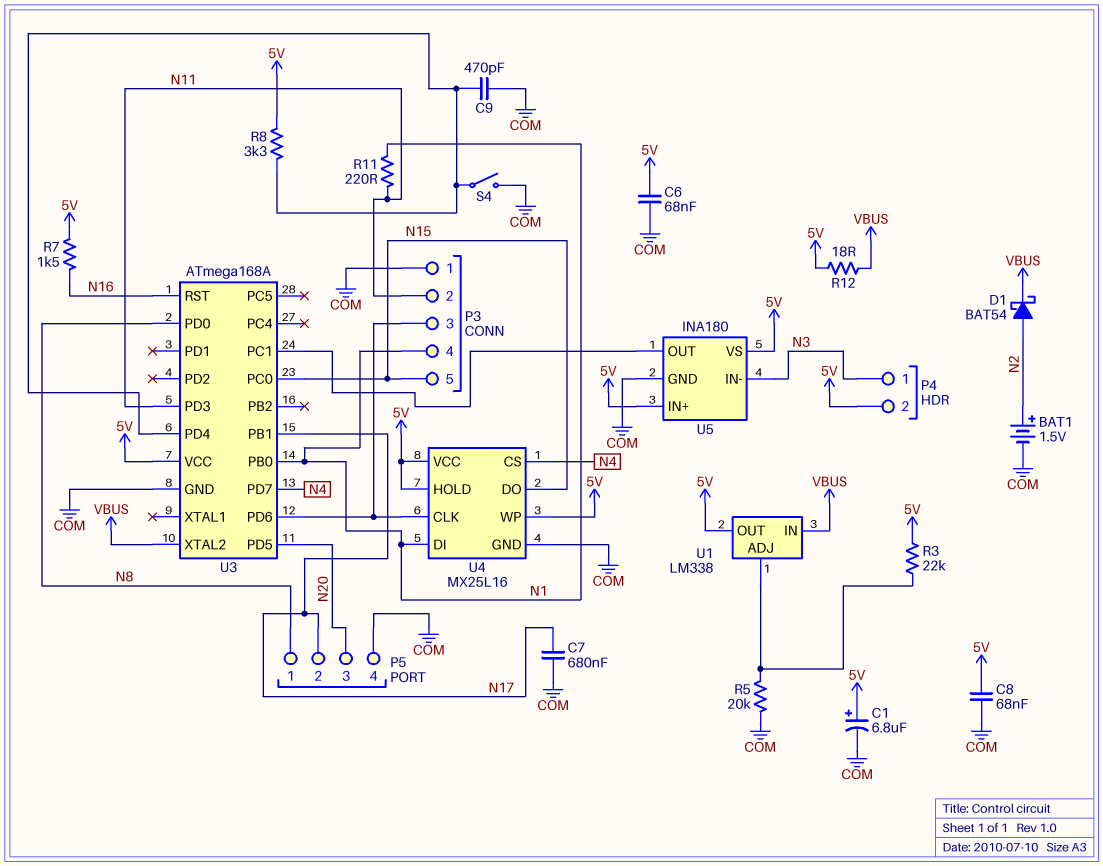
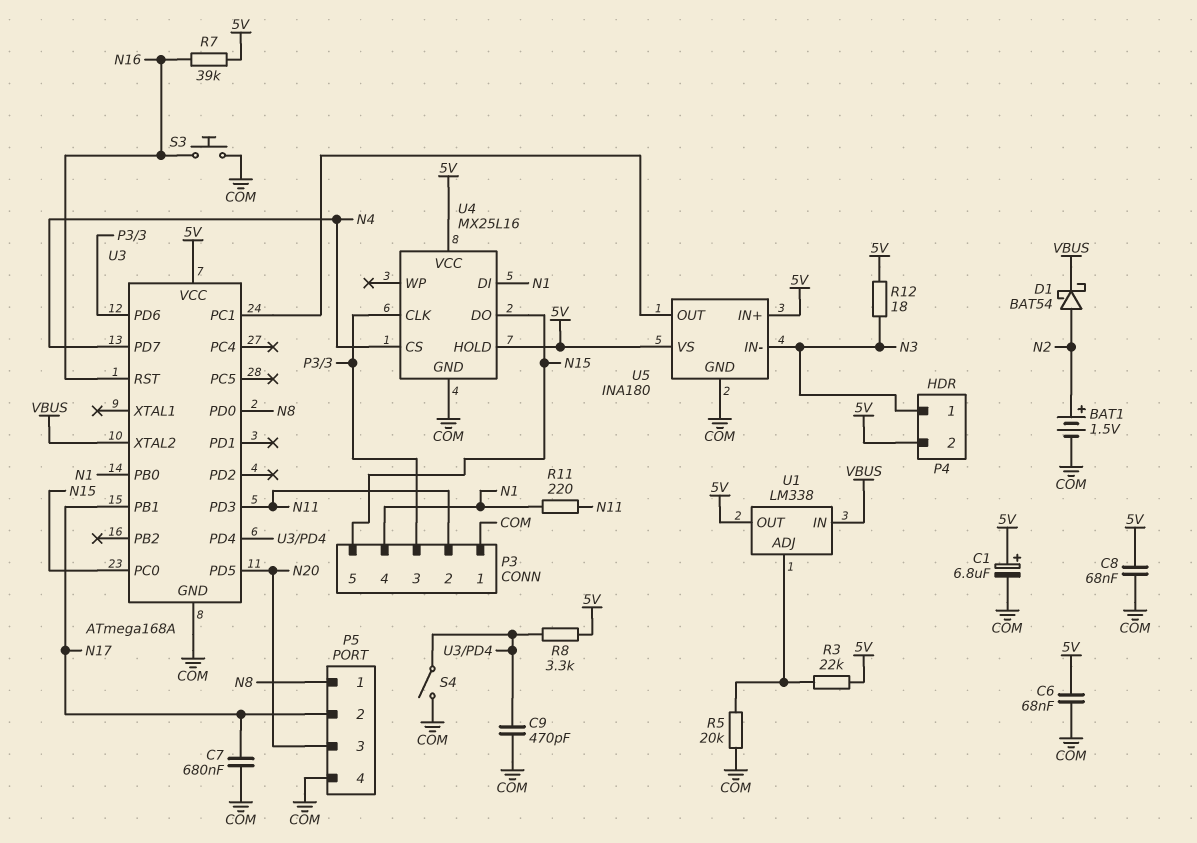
R7: 1.5k (5V, N16) -> 39k (5V, N16)
R12: 18 (5V, VBUS) -> 18 (5V, N3)
S3: none -> button (COM, N16)
U4 pin WP: 5V -> none

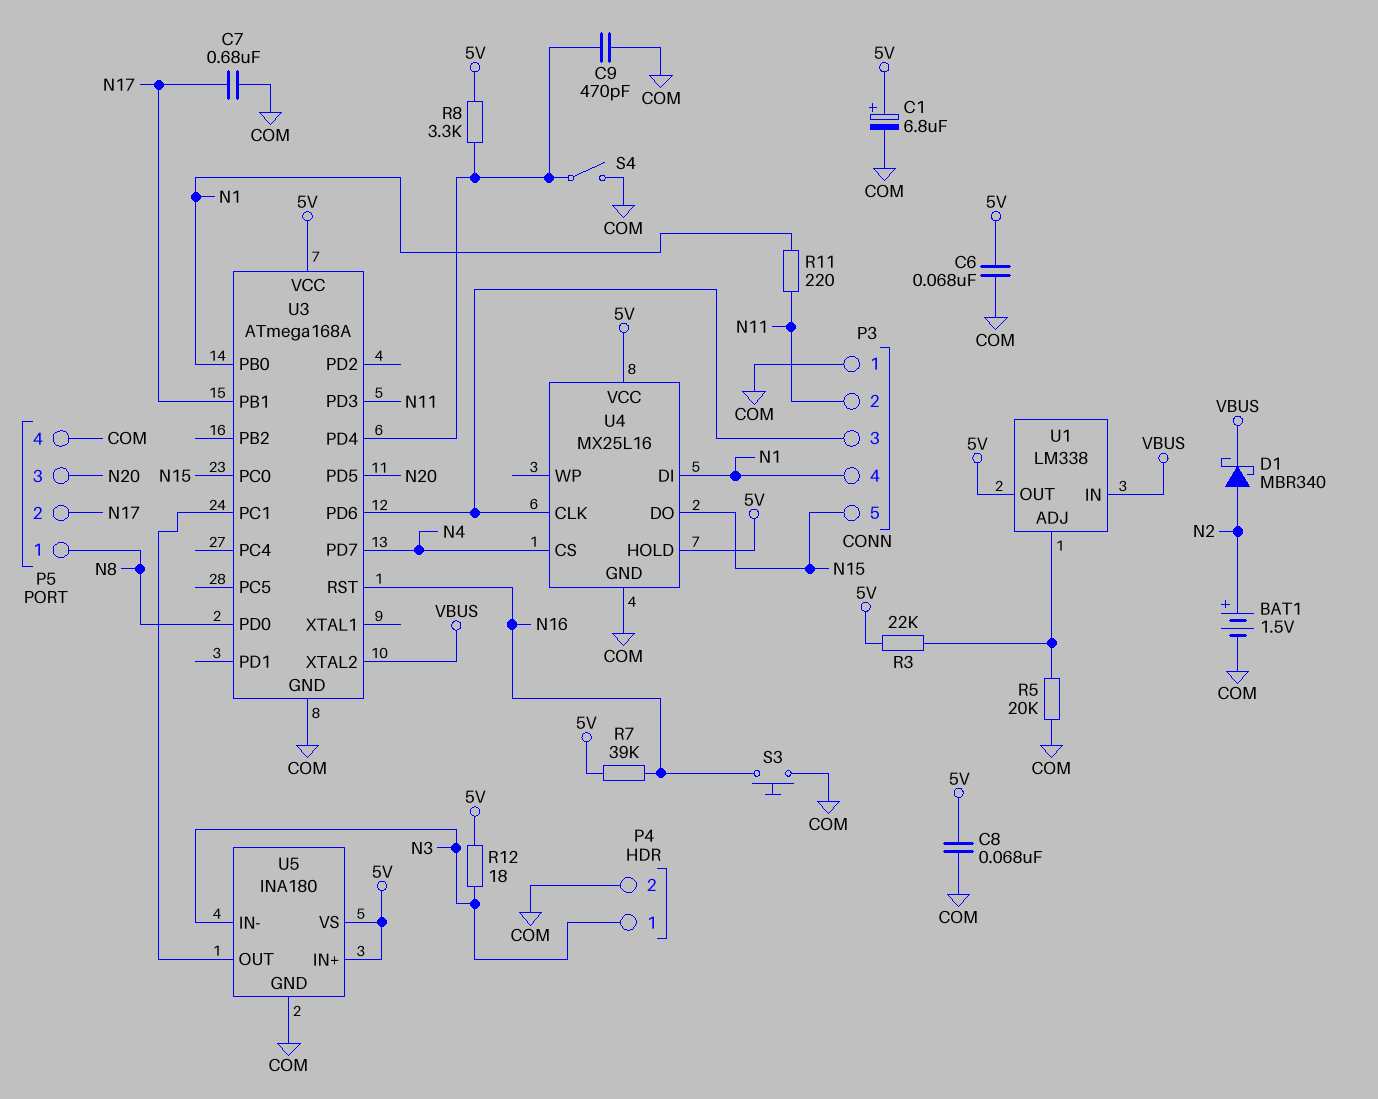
D1: schottky BAT54 (A N2, K VBUS) -> schottky MBR340 (A N2, K VBUS)
P4 pin 2: 5V -> COM

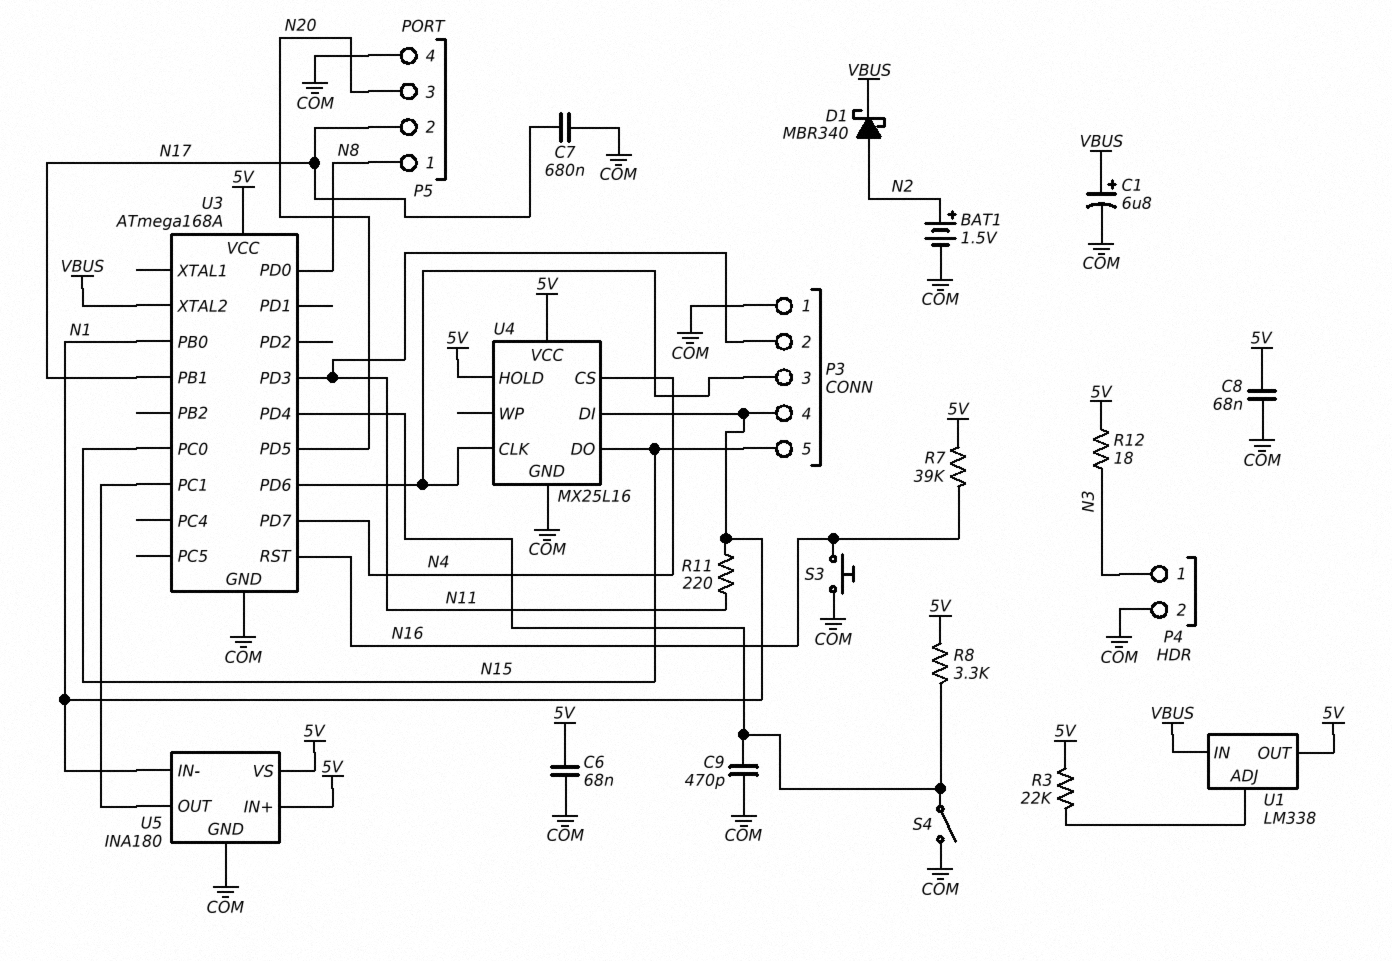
C1: 6.8uF (plus 5V, minus COM) -> 6.8uF (plus VBUS, minus COM)
R5: 20k (COM, U1/ADJ) -> none
U5 pin IN-: N3 -> N1

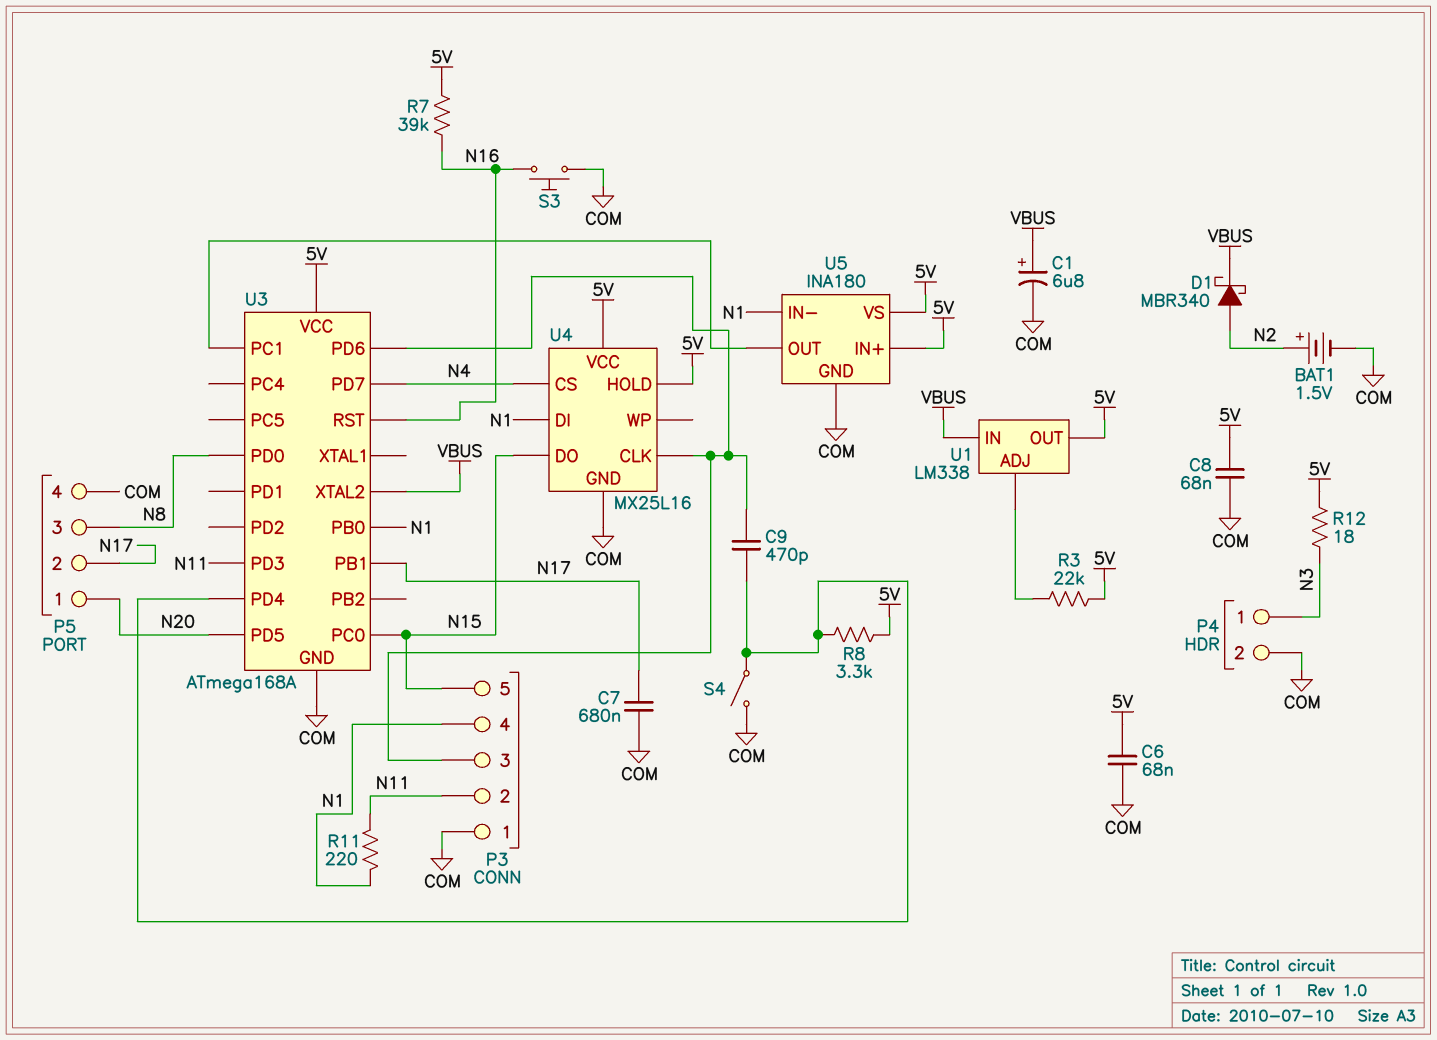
C9: 470pF (COM, U3/PD4) -> 470pF (P3/3, U3/PD4)
P5 pin 1: N8 -> N20
P5 pin 3: N20 -> N8

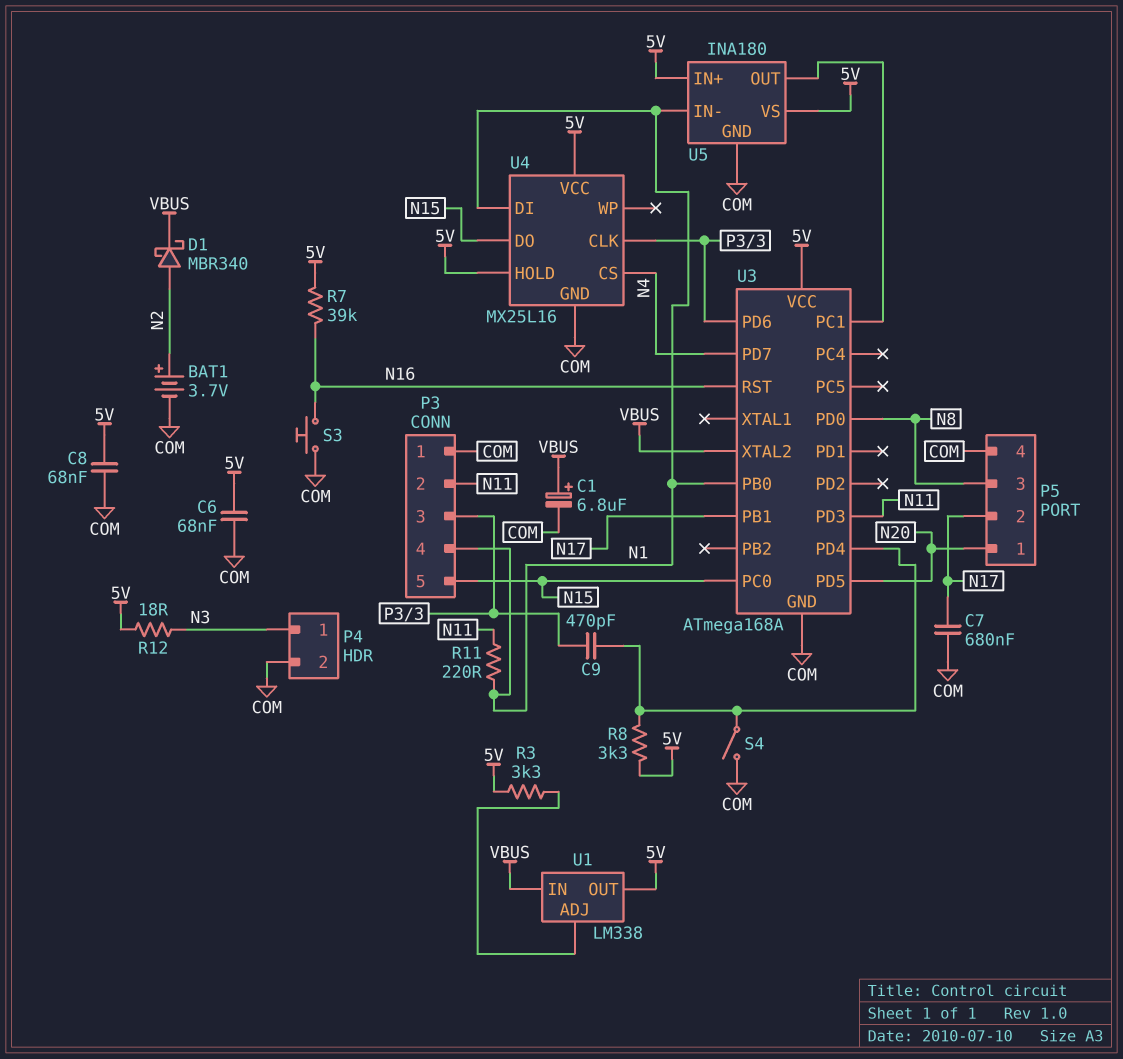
BAT1: 1.5V (plus N2, minus COM) -> 3.7V (plus N2, minus COM)
R3: 22k (5V, U1/ADJ) -> 3.3k (5V, U1/ADJ)

